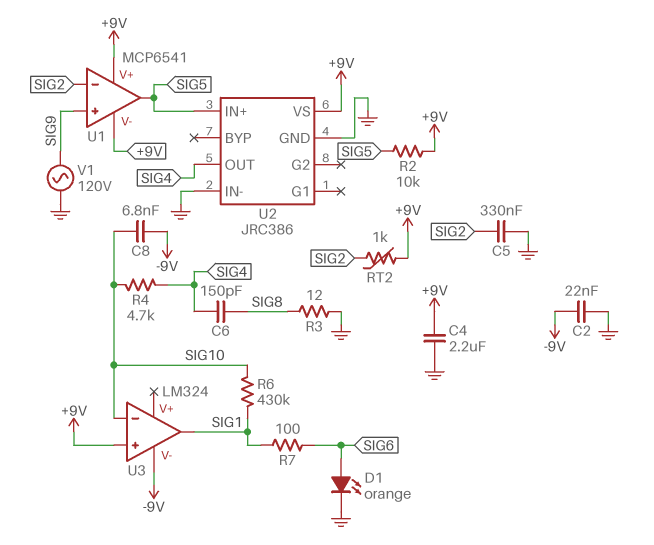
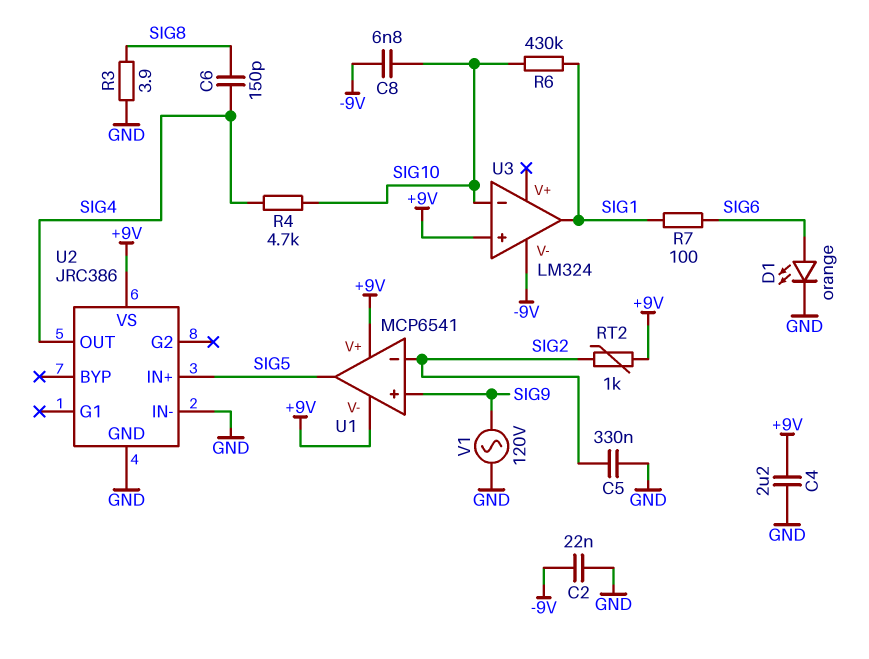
R2: 10k (+9V, SIG5) -> none
R3: 12 (GND, SIG8) -> 3.9 (GND, SIG8)

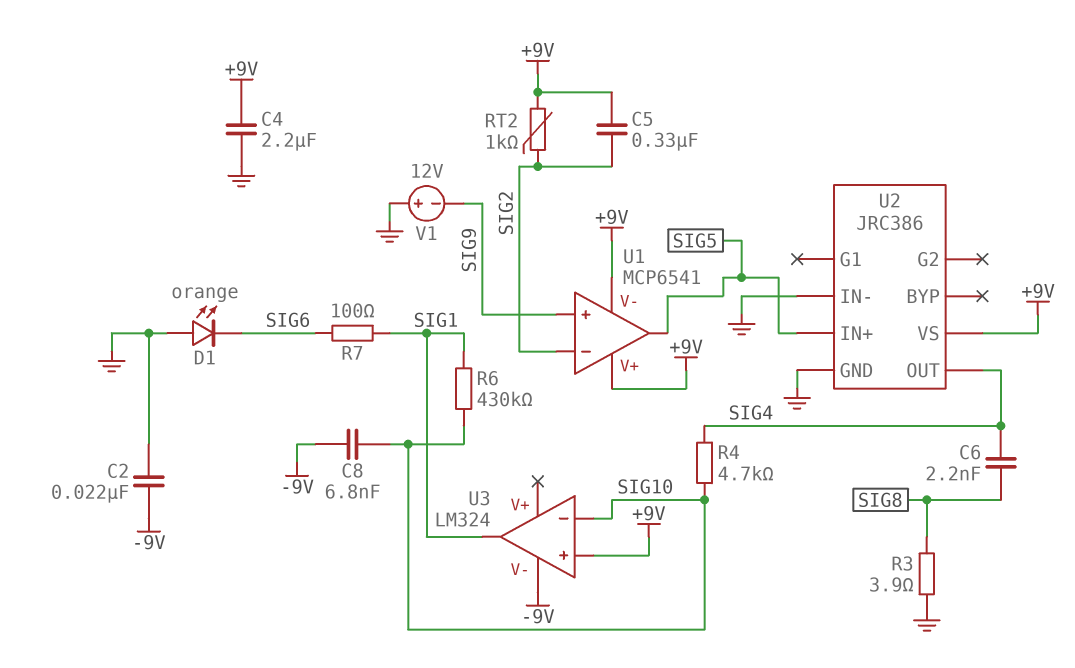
C5: 330nF (GND, SIG2) -> 330nF (+9V, SIG2)
C6: 150pF (SIG4, SIG8) -> 2.2nF (SIG4, SIG8)
D1: LED orange (A SIG6, K GND) -> LED orange (A GND, K SIG6)
V1: AC 120V (GND, SIG9) -> 12V (plus GND, minus SIG9)

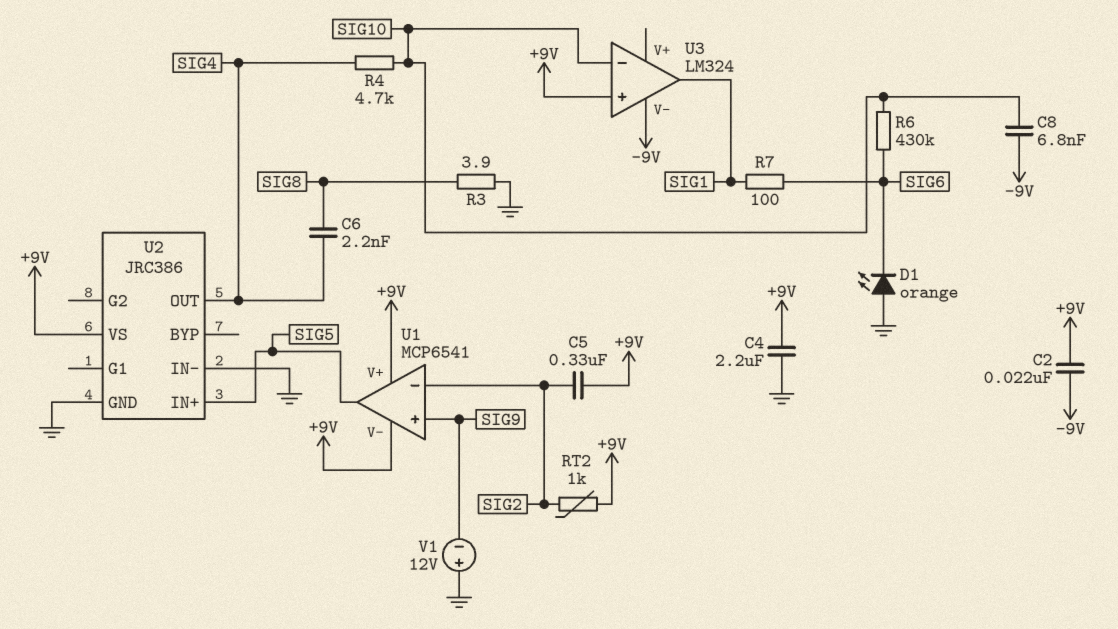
C2: 22nF (-9V, GND) -> 22nF (+9V, -9V)
R6: 430k (SIG1, SIG10) -> 430k (SIG6, SIG10)

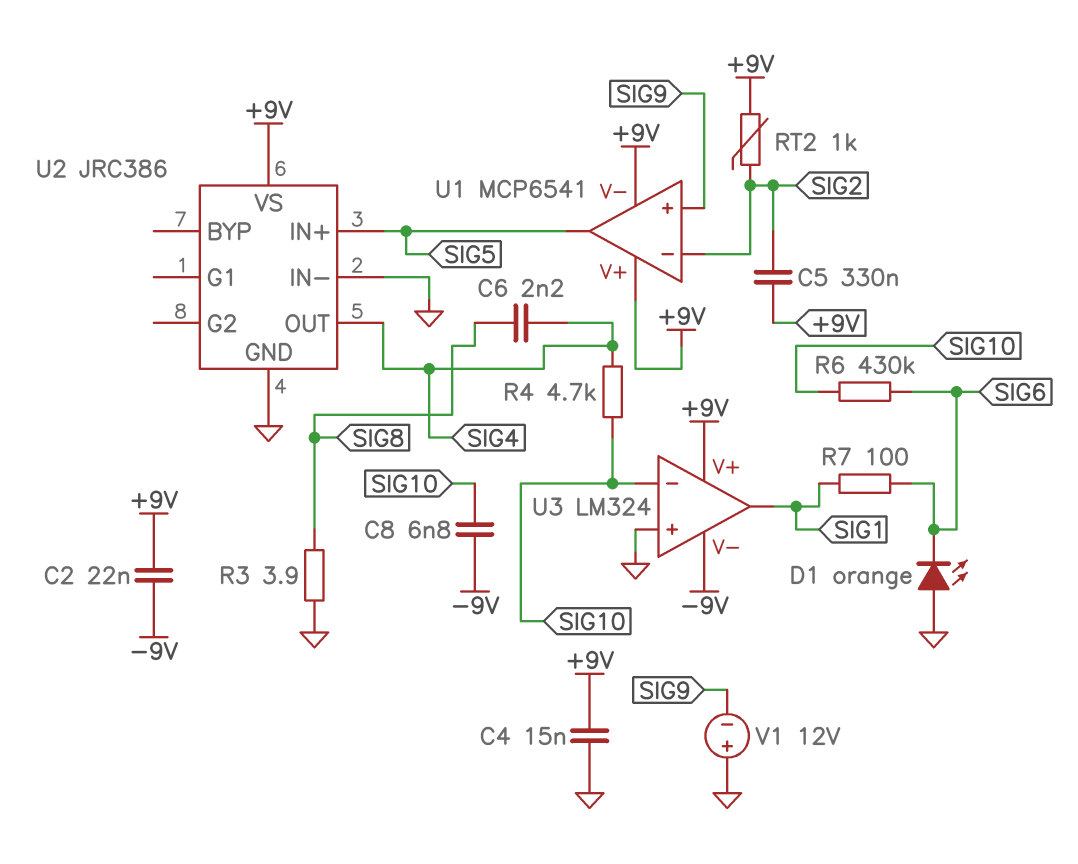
C4: 2.2uF (+9V, GND) -> 15nF (+9V, GND)
U3 pin V+: none -> +9V
U3 pin in+: +9V -> GND

